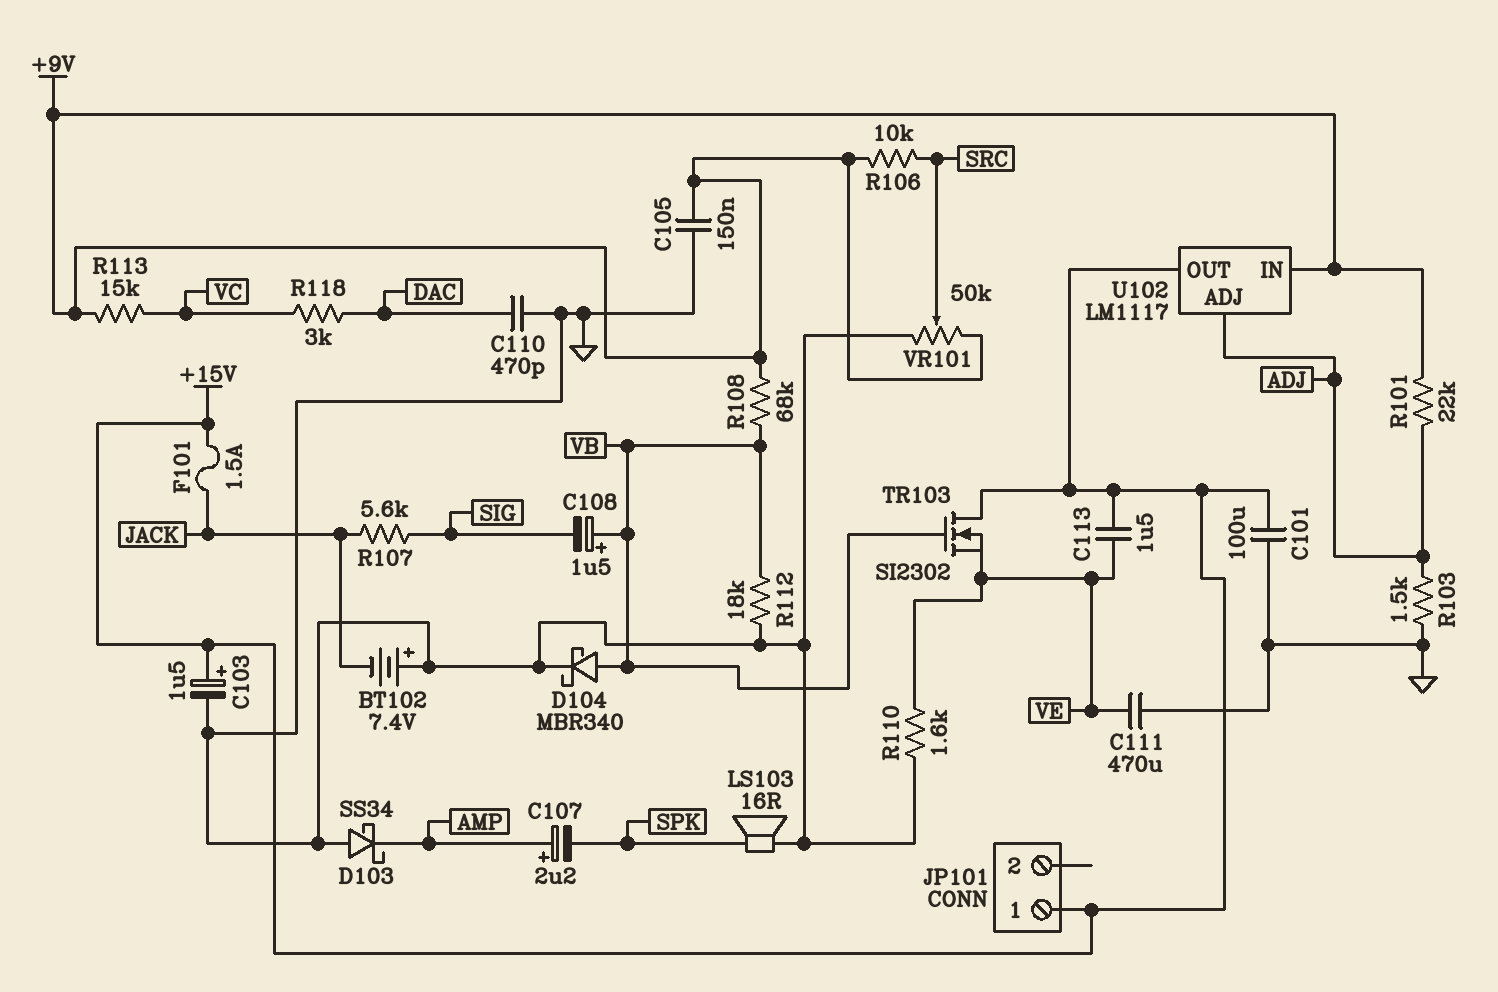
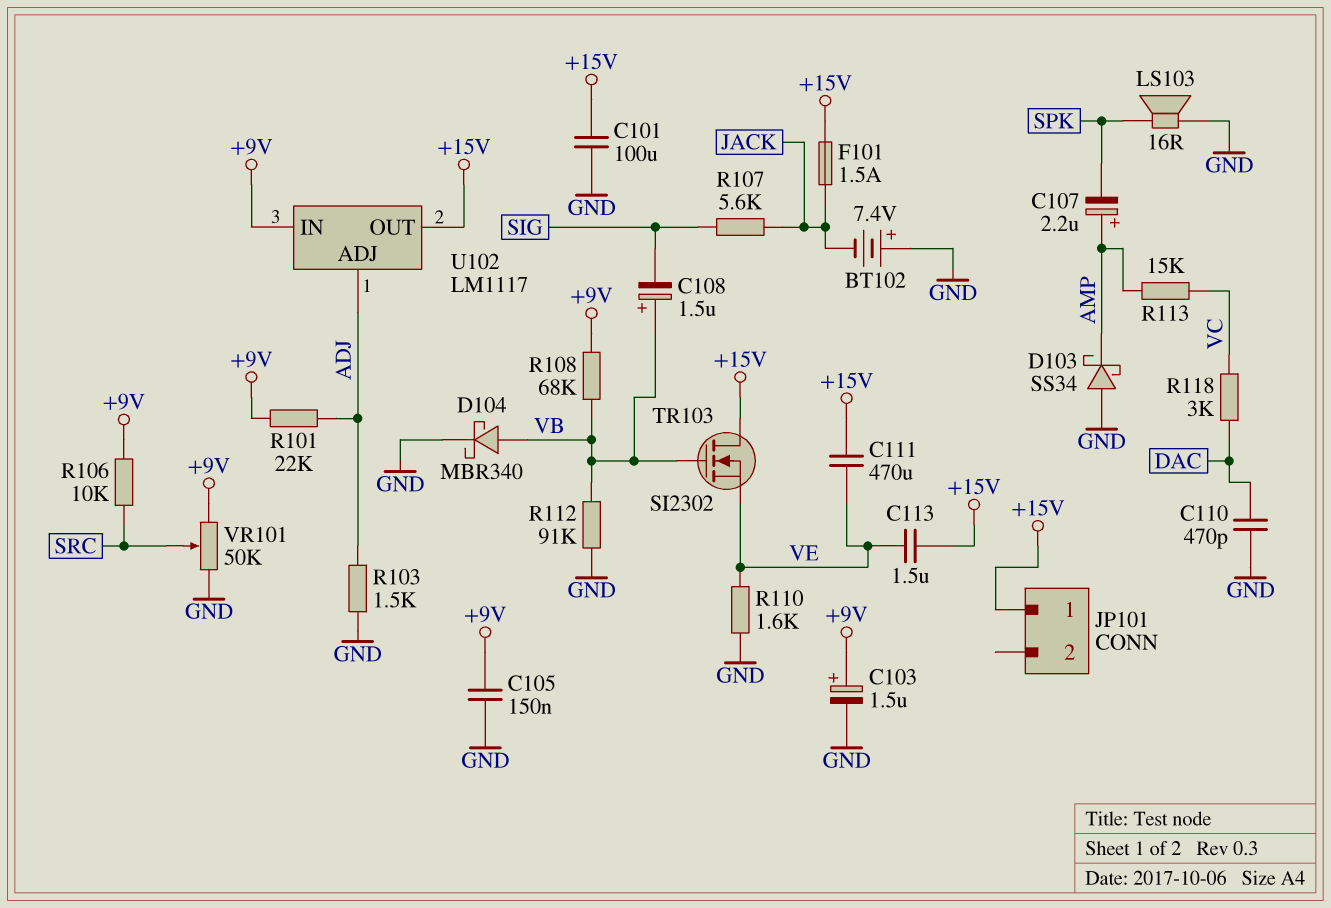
C103: 1.5uF (plus +15V, minus GND) -> 1.5uF (plus +9V, minus GND)
C111: 470uF (GND, VE) -> 470uF (+15V, VE)
R112: 18k (GND, VB) -> 91k (GND, VB)
R113: 15k (+9V, VC) -> 15k (AMP, VC)

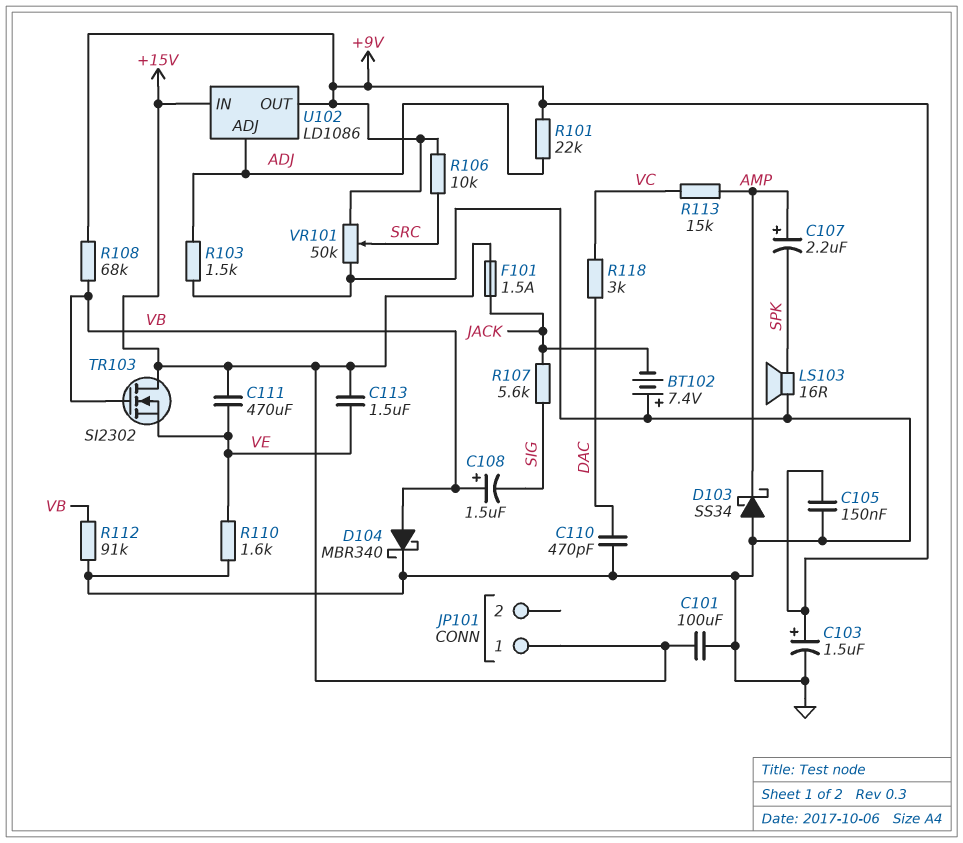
U102: LM1117 -> LD1086
U102 pin IN: +9V -> +15V
U102 pin OUT: +15V -> +9V

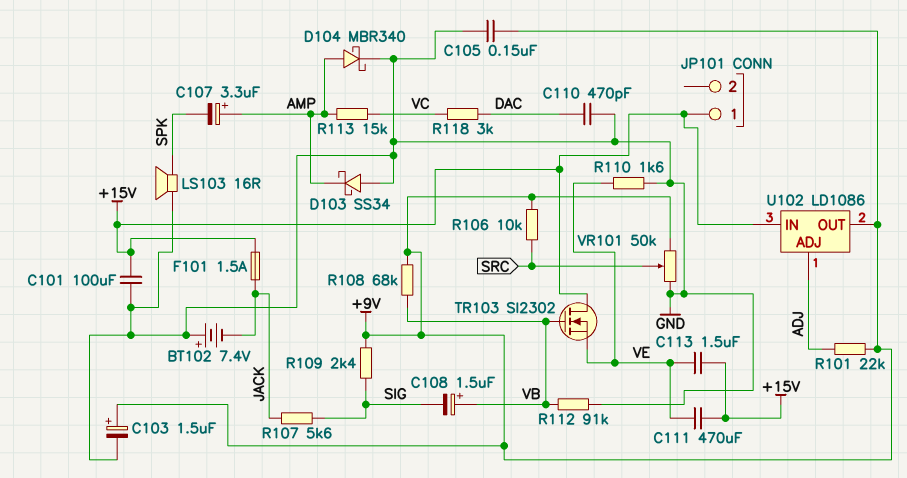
C107: 2.2uF (plus AMP, minus SPK) -> 3.3uF (plus AMP, minus SPK)
D104: schottky MBR340 (A VB, K GND) -> schottky MBR340 (A AMP, K GND)
R103: 1.5k (ADJ, GND) -> none
R109: none -> 2.4k (+9V, SIG)

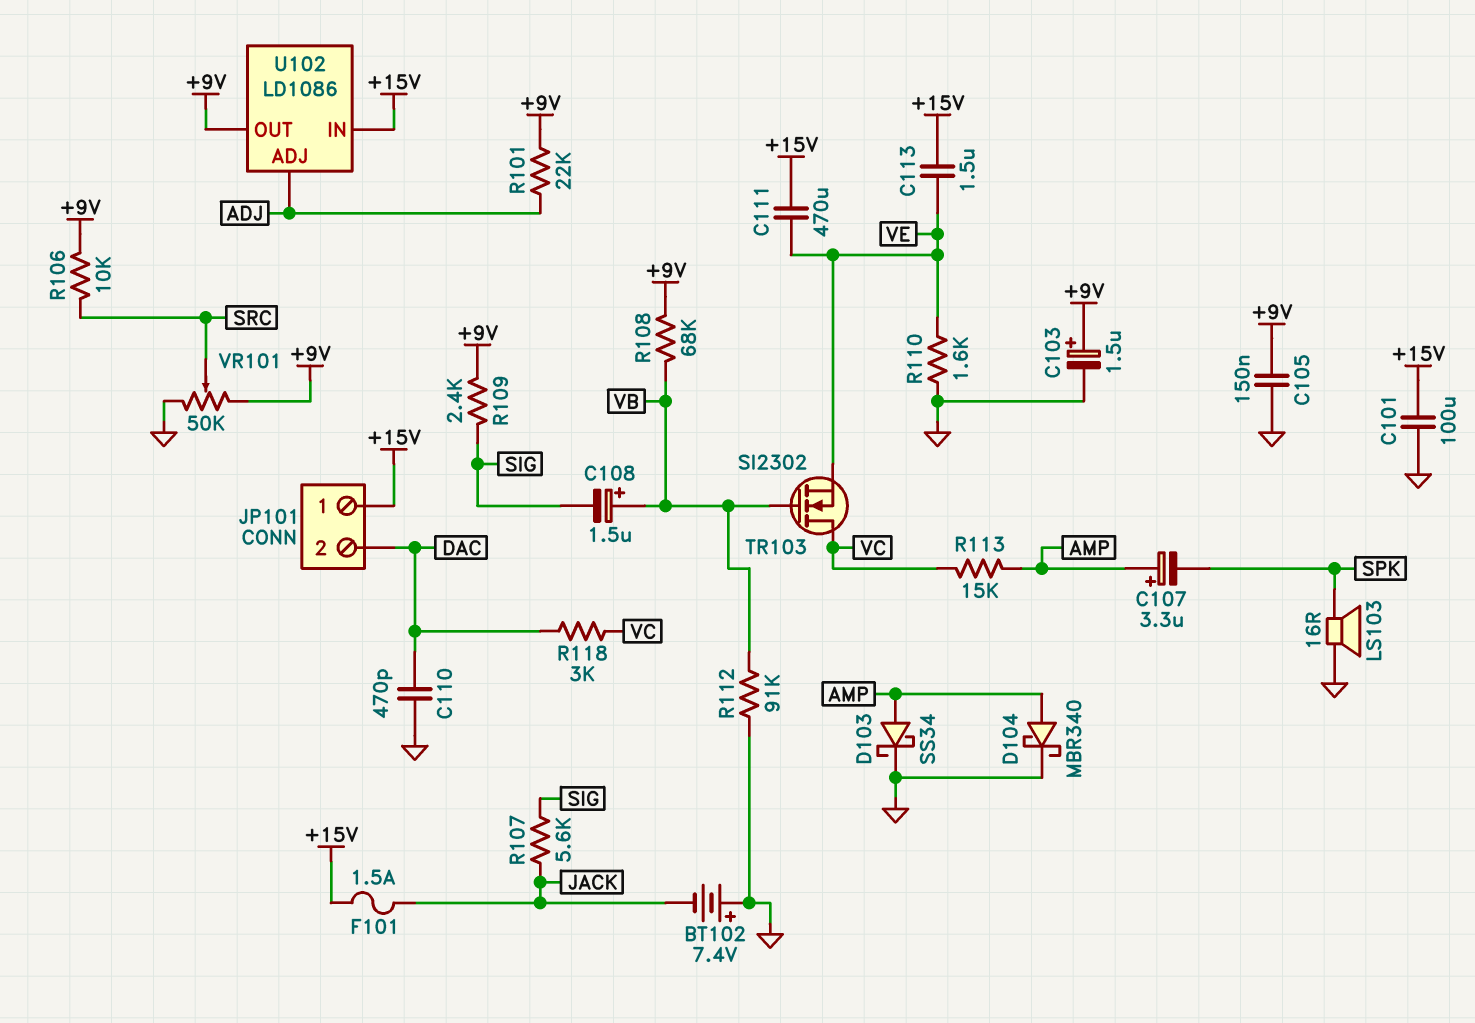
D103: schottky SS34 (A GND, K AMP) -> schottky SS34 (A AMP, K GND)
JP101 pin 2: none -> DAC
TR103: NMOS SI2302 (G VB, D +15V, S VE) -> NMOS SI2302 (G VB, D VC, S VE)

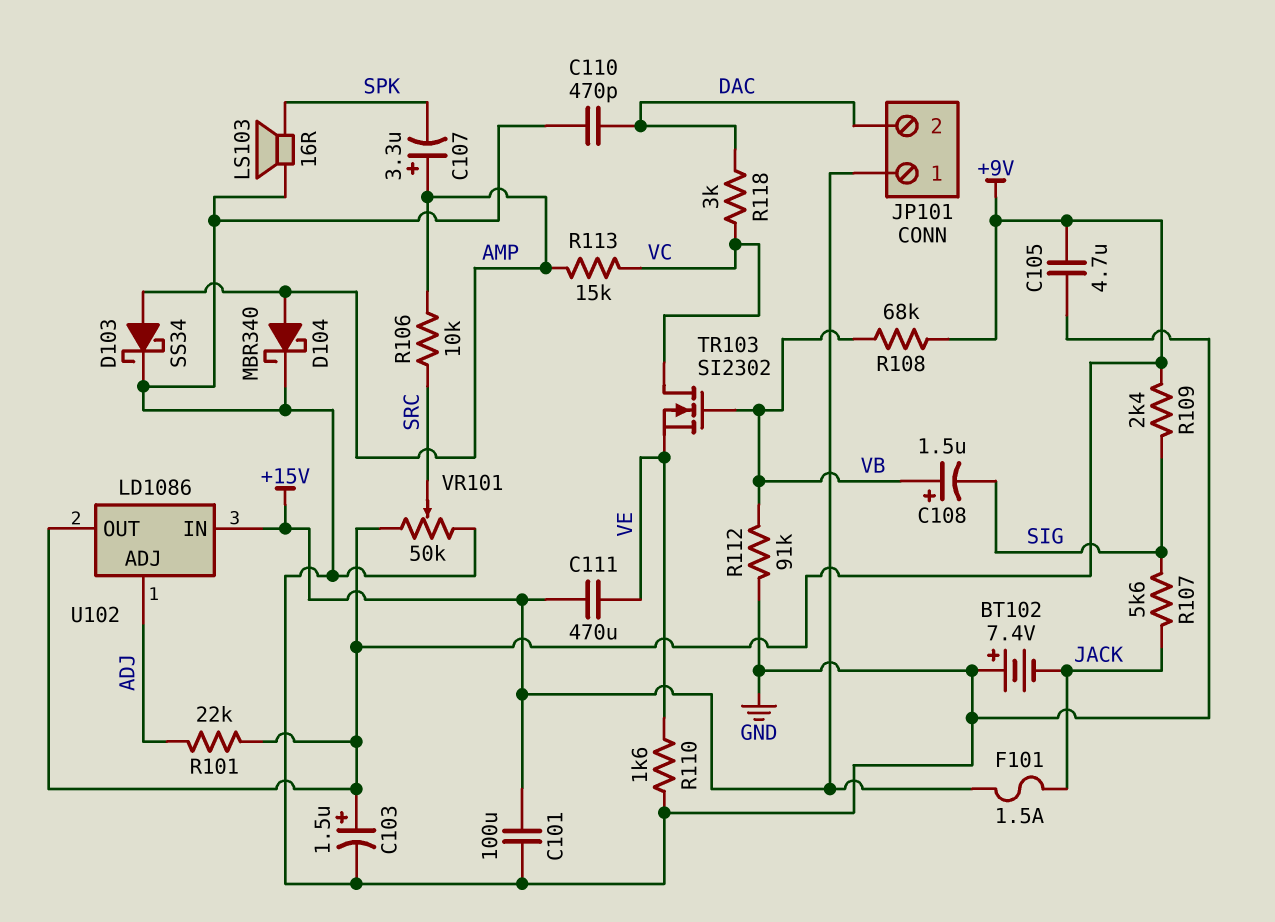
C105: 150nF (+9V, GND) -> 4.7uF (+9V, GND)
C113: 1.5uF (+15V, VE) -> none
R106: 10k (+9V, SRC) -> 10k (AMP, SRC)

